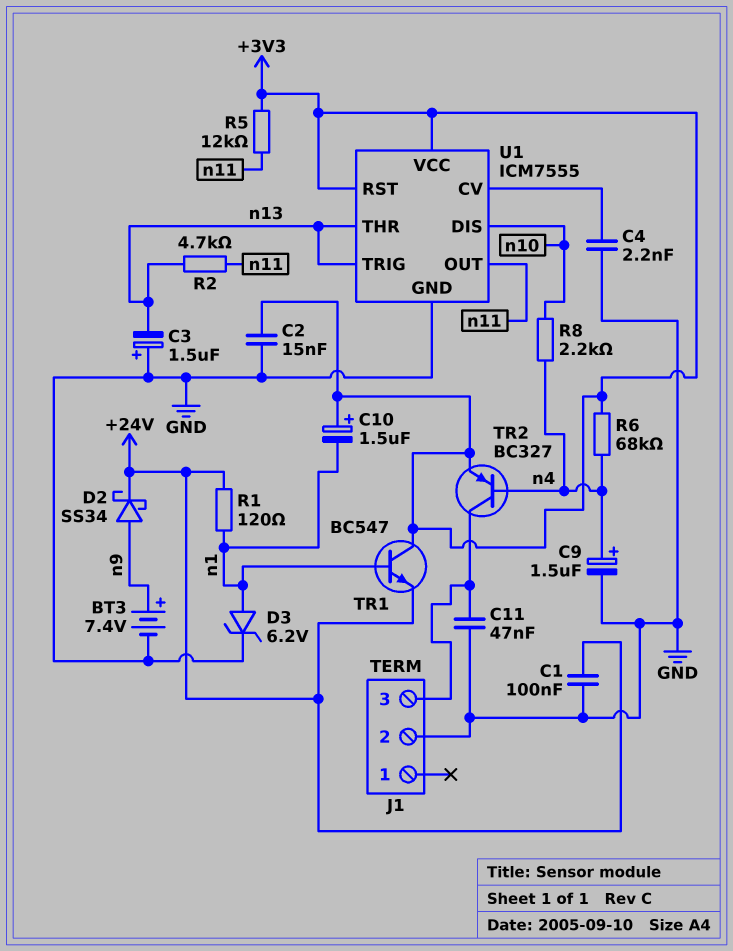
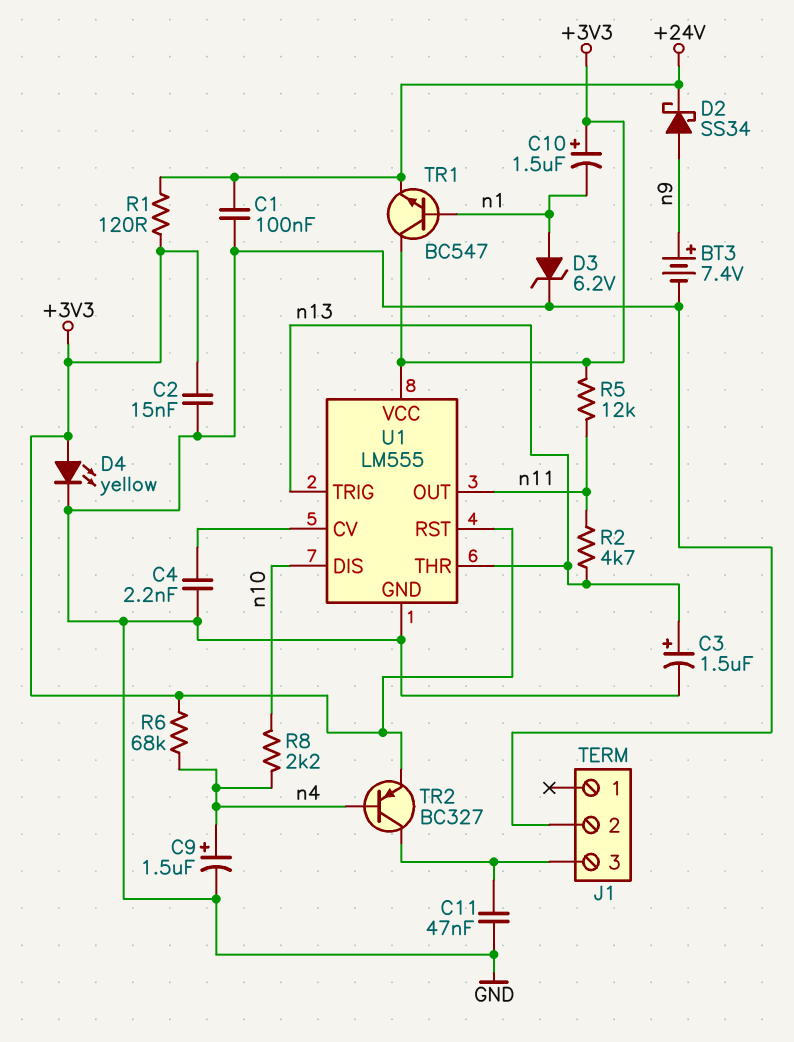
C3: 1.5uF (plus GND, minus n13) -> 1.5uF (plus n13, minus GND)
D4: none -> LED yellow (A +3V3, K GND)
R1: 120 (+24V, n1) -> 120 (+3V3, +24V)
U1: ICM7555 -> LM555

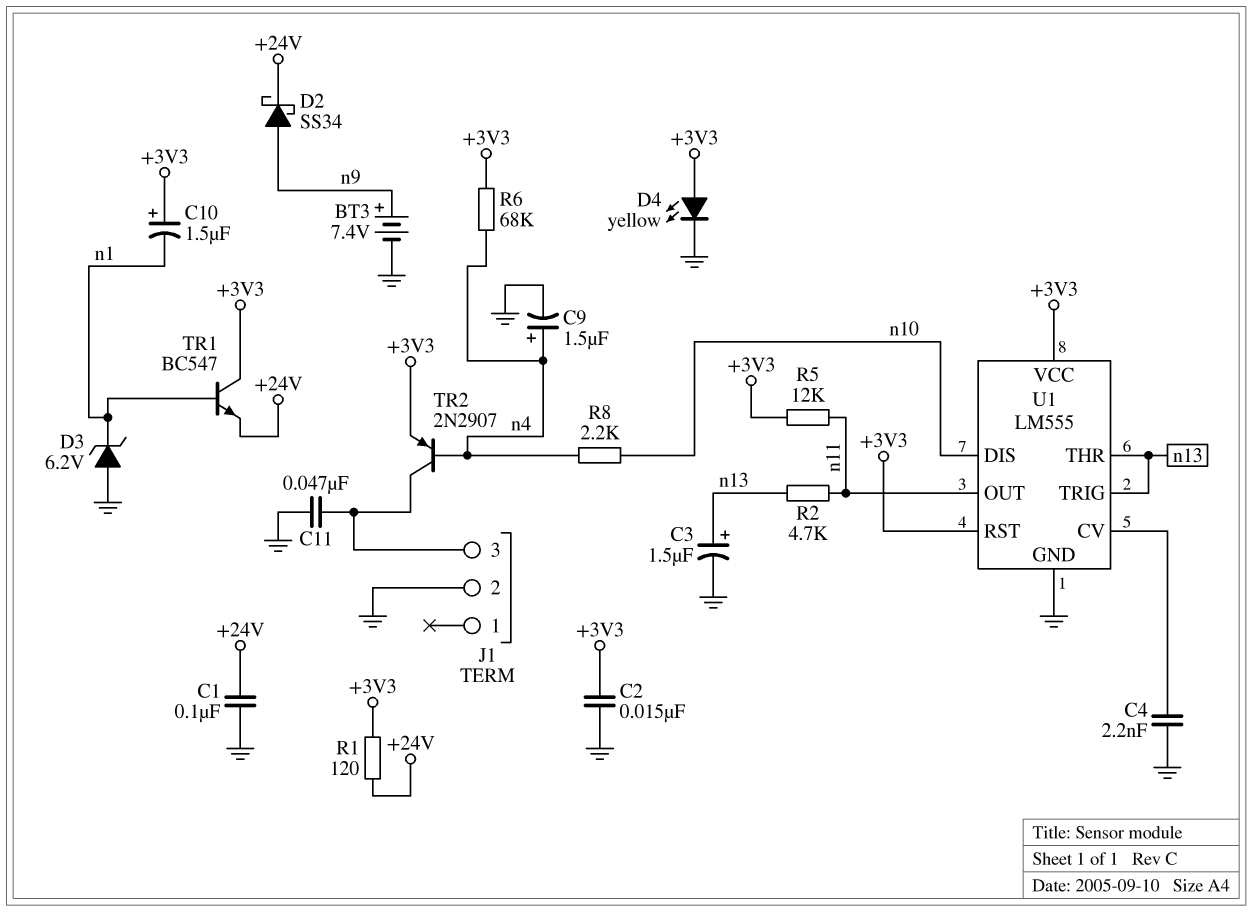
D3: zener 6.2V (A n1, K GND) -> zener 6.2V (A GND, K n1)
TR2: PNP BC327 (B n4, C J1/3, E +3V3) -> PNP 2N2907 (B n4, C J1/3, E +3V3)

